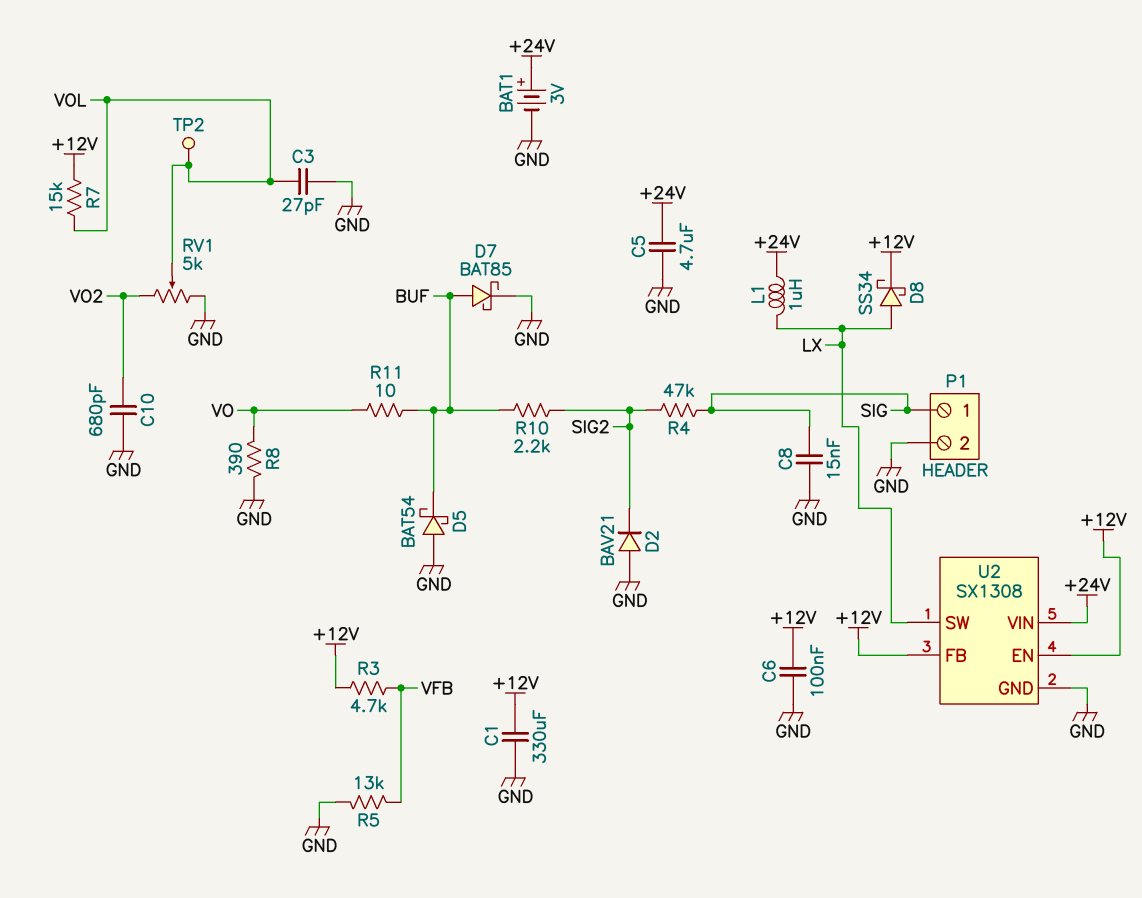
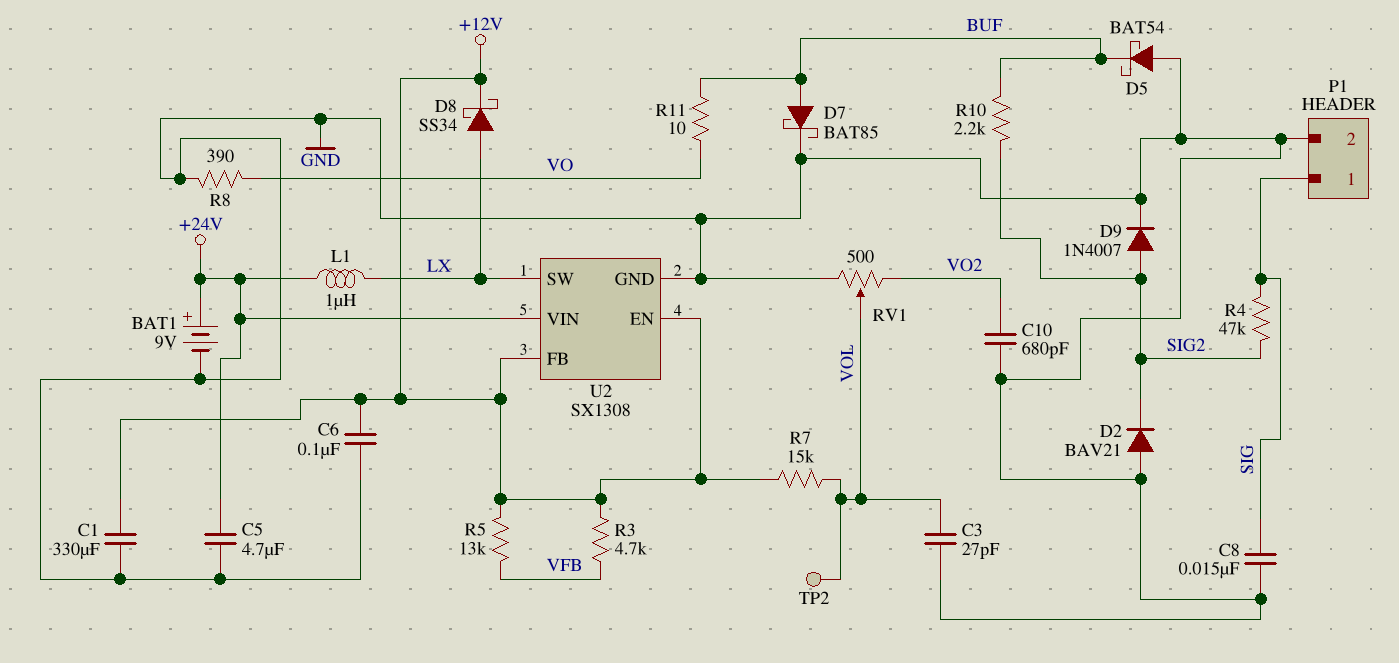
BAT1: 3V (plus +24V, minus GND) -> 9V (plus +24V, minus GND)
D9: none -> diode 1N4007 (A SIG2, K GND)
R5: 13k (GND, VFB) -> 13k (+12V, VFB)
RV1: 5k (GND, VO2, wiper VOL) -> 500 (GND, VO2, wiper VOL)

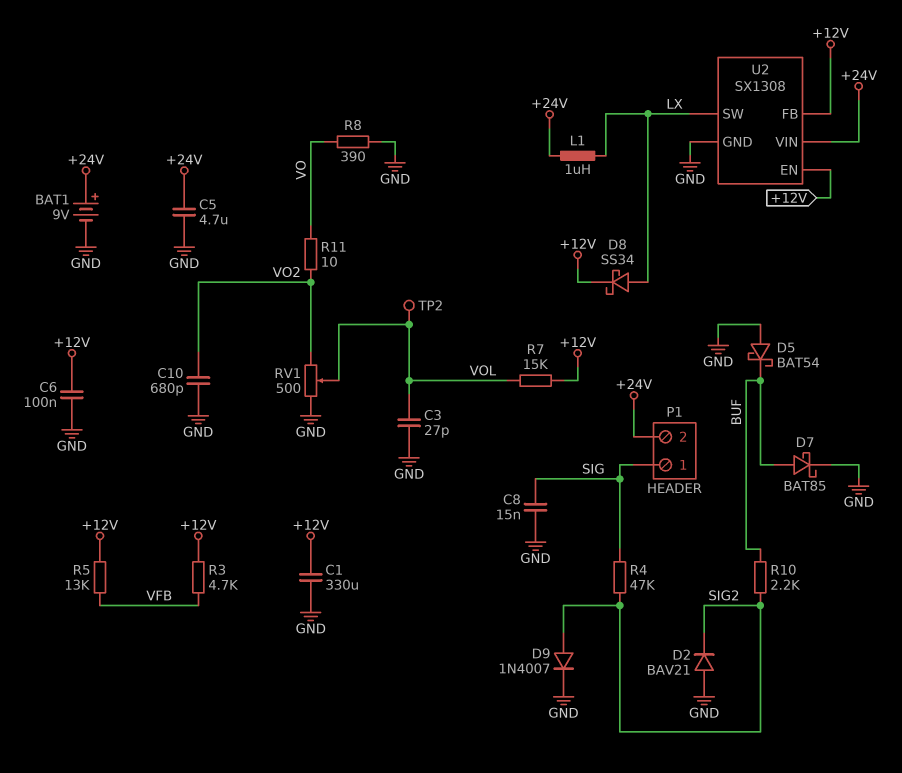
P1 pin 2: GND -> +24V
R11: 10 (BUF, VO) -> 10 (VO, VO2)

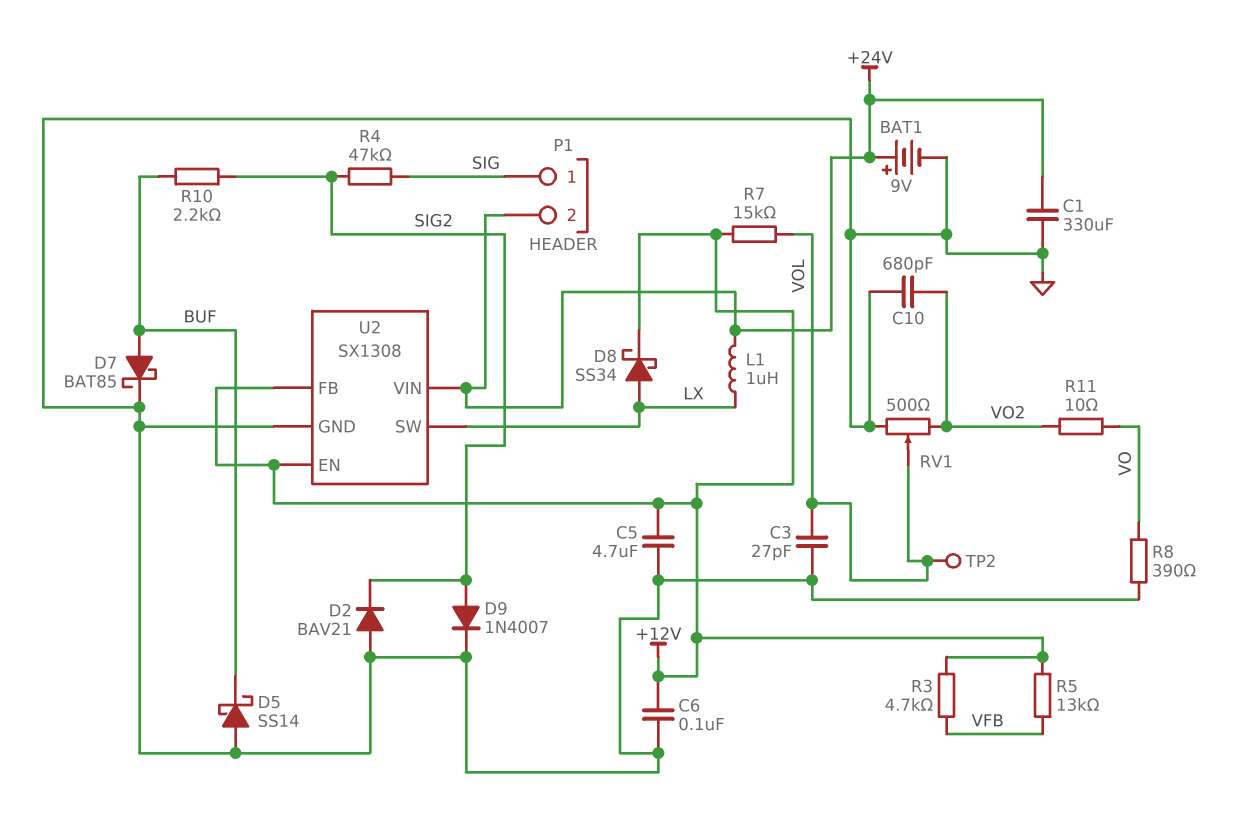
C1: 330uF (+12V, GND) -> 330uF (+24V, GND)
C5: 4.7uF (+24V, GND) -> 4.7uF (+12V, GND)
C8: 15nF (GND, SIG) -> none
D5: schottky BAT54 (A GND, K BUF) -> schottky SS14 (A GND, K BUF)

